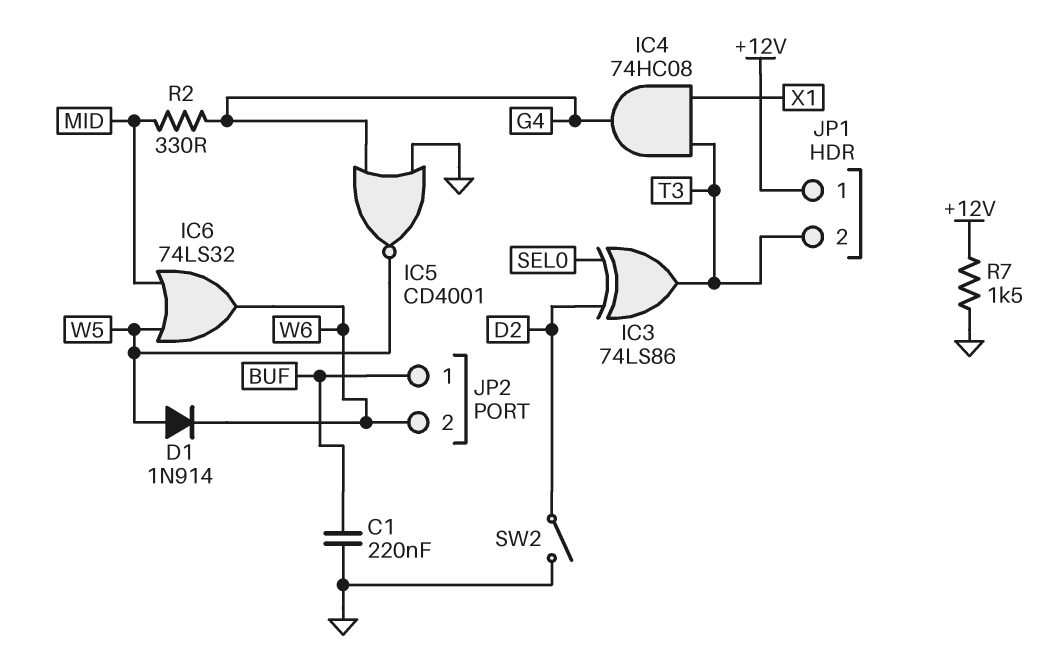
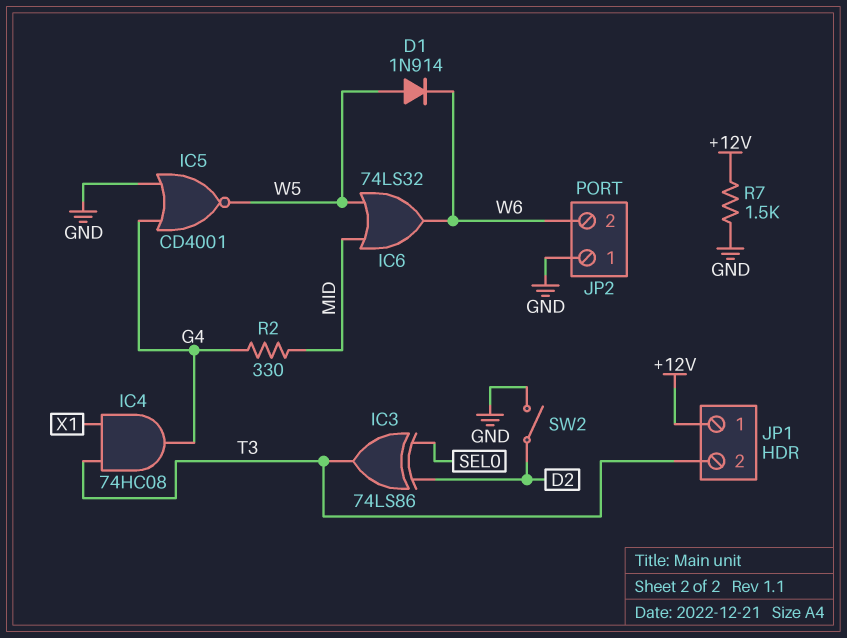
C1: 220nF (BUF, GND) -> none
JP2 pin 1: BUF -> GND

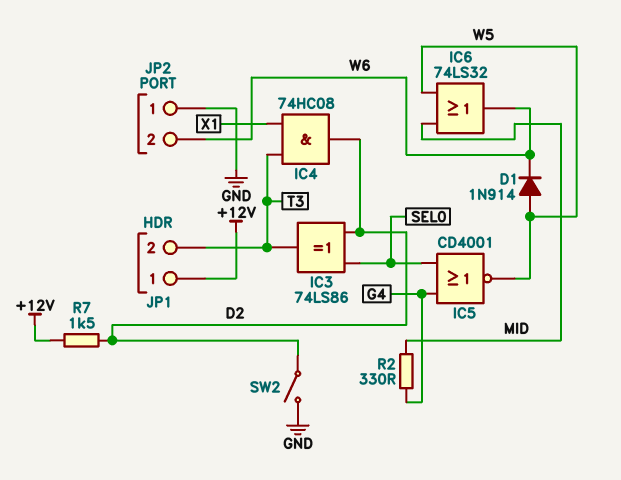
IC4: AND 74HC08 (in T3, in X1, out G4) -> AND 74HC08 (in T3, in X1, out D2)
IC5: NOR CD4001 (in G4, in GND, out W5) -> NOR CD4001 (in G4, in SEL0, out W5)
R7: 1.5k (+12V, GND) -> 1.5k (+12V, D2)

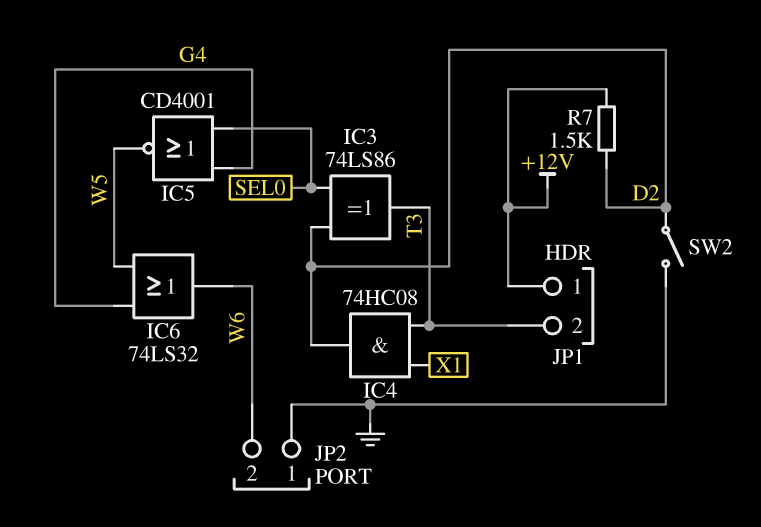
D1: diode 1N914 (A W5, K W6) -> none
IC6: OR 74LS32 (in MID, in W5, out W6) -> OR 74LS32 (in G4, in W5, out W6)
R2: 330 (G4, MID) -> none

